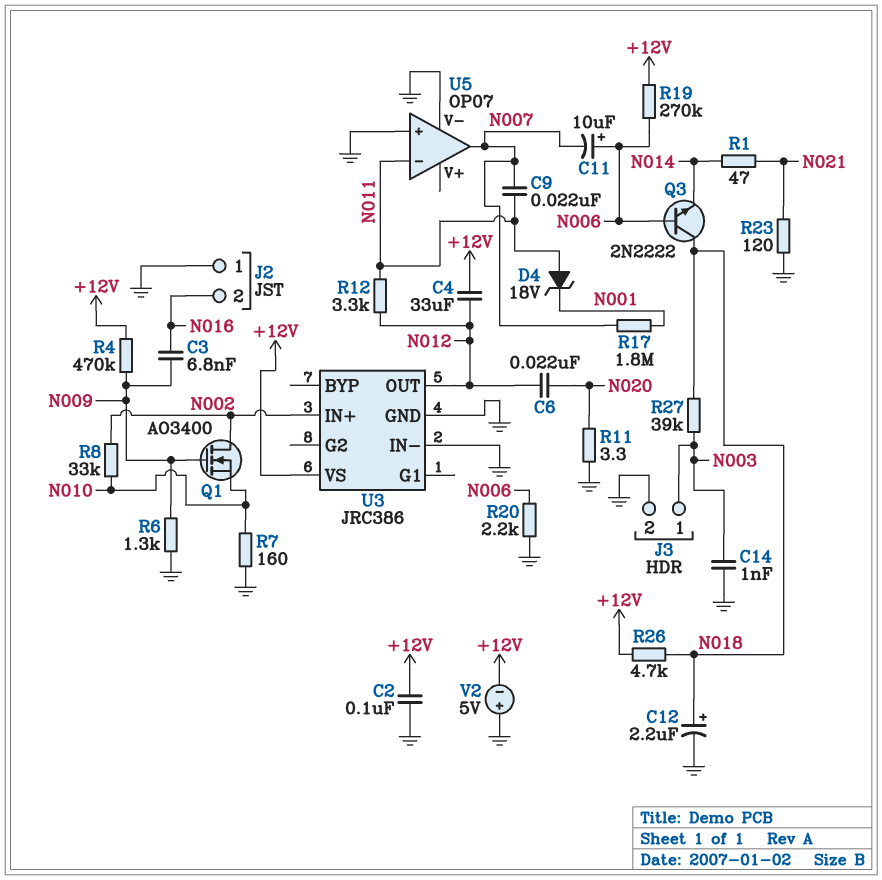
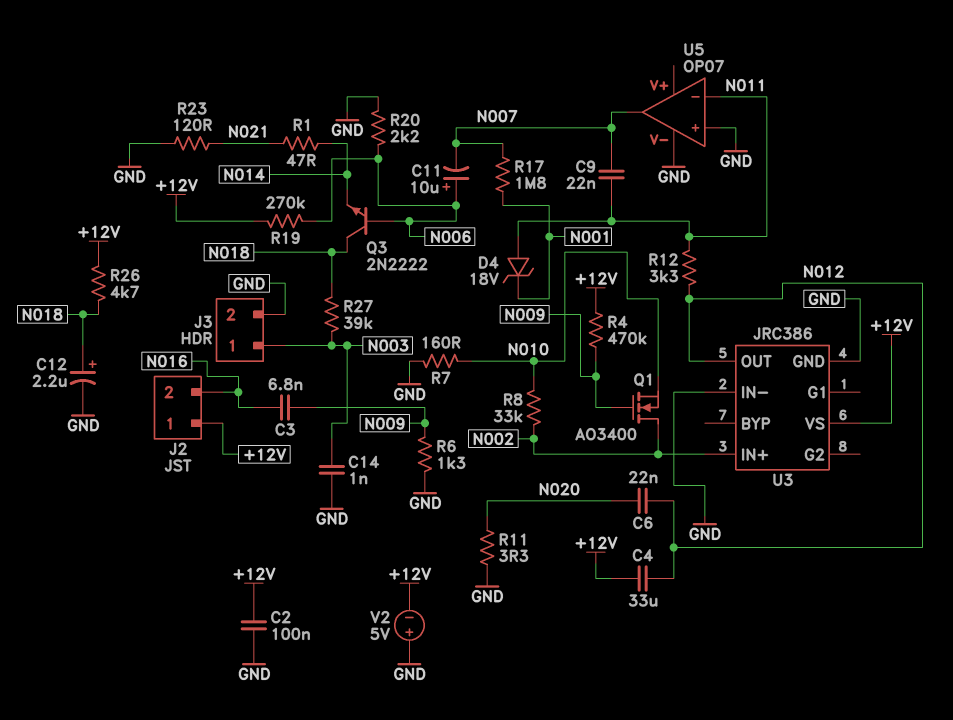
J2 pin 1: GND -> +12V

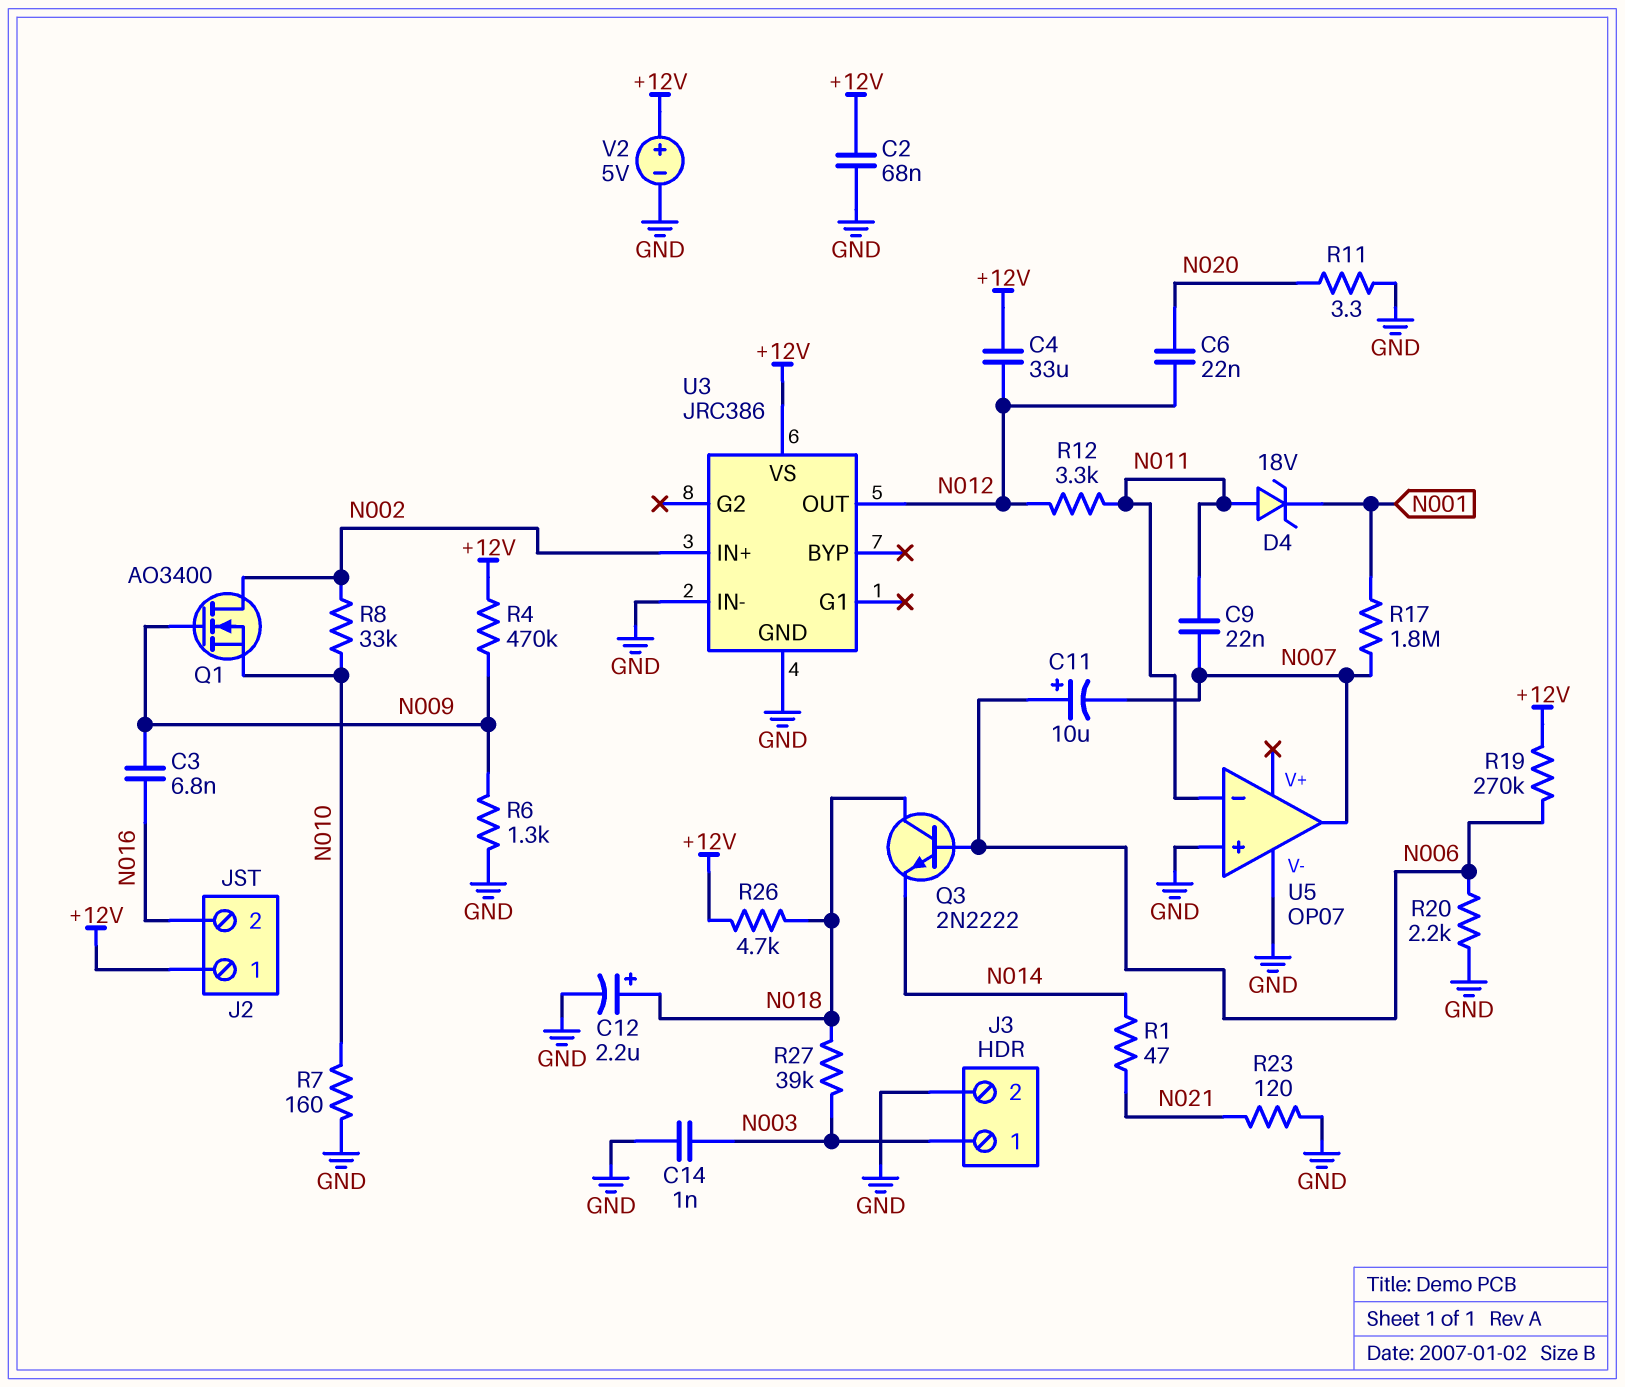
C2: 100nF (+12V, GND) -> 68nF (+12V, GND)
V2: 5V (plus GND, minus +12V) -> 5V (plus +12V, minus GND)

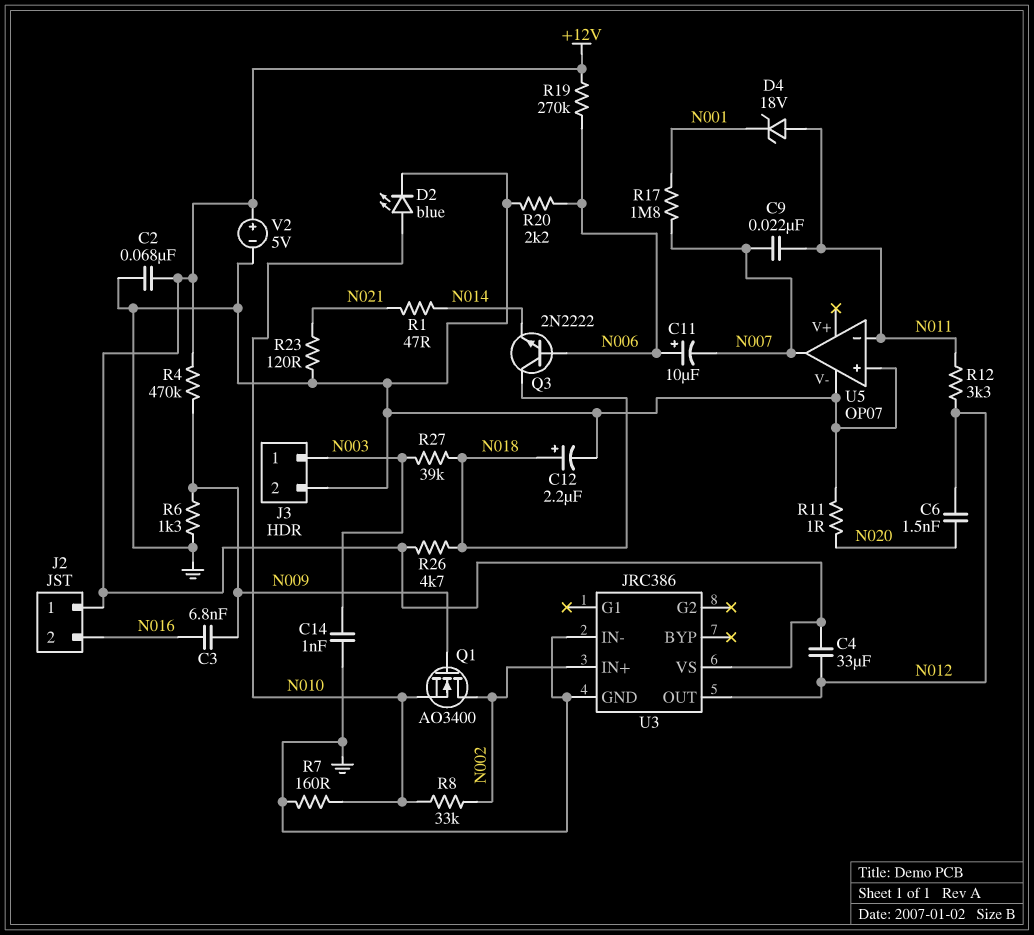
C6: 22nF (N012, N020) -> 1.5nF (N012, N020)
D2: none -> LED blue (A N010, K GND)
R11: 3.3 (GND, N020) -> 1 (GND, N020)

